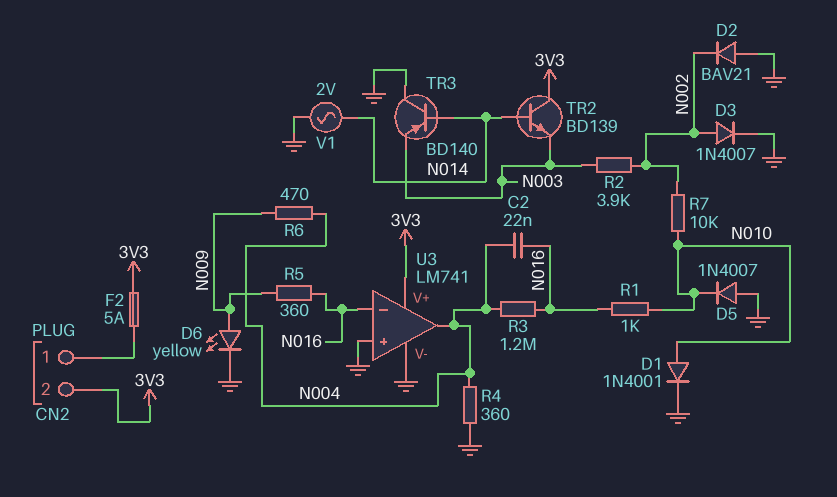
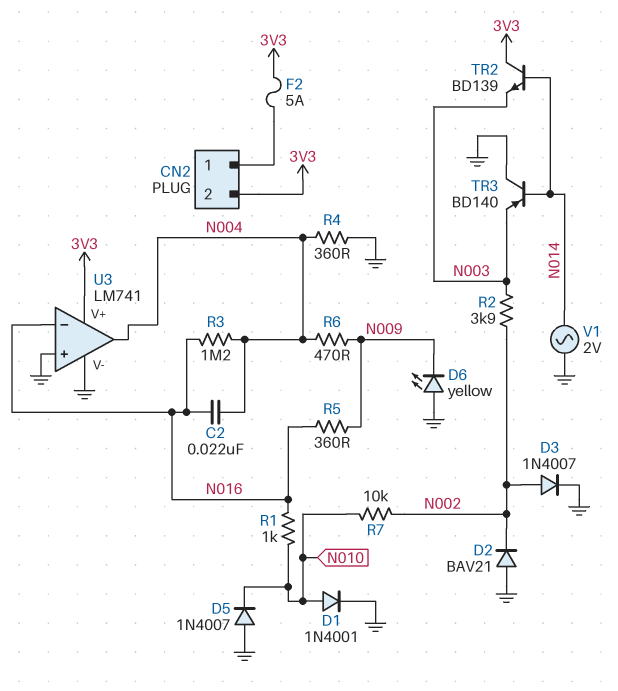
D6: LED yellow (A N009, K GND) -> LED yellow (A GND, K N009)

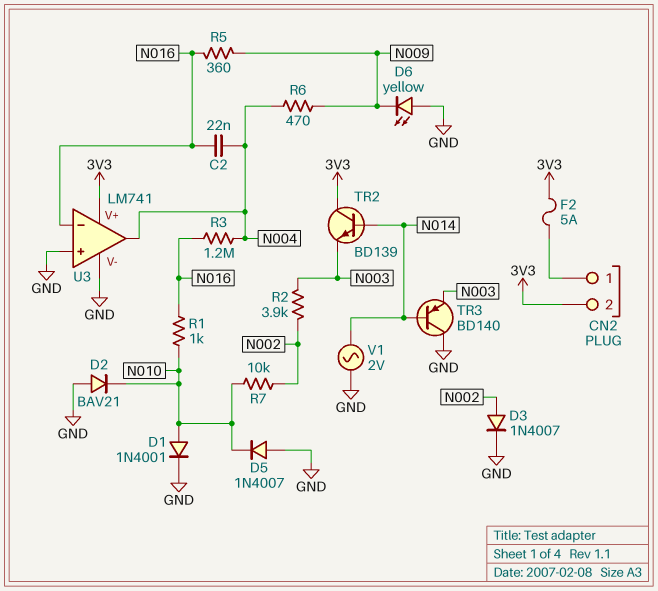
D2: diode BAV21 (A GND, K N002) -> diode BAV21 (A GND, K N010)
R4: 360 (GND, N004) -> none

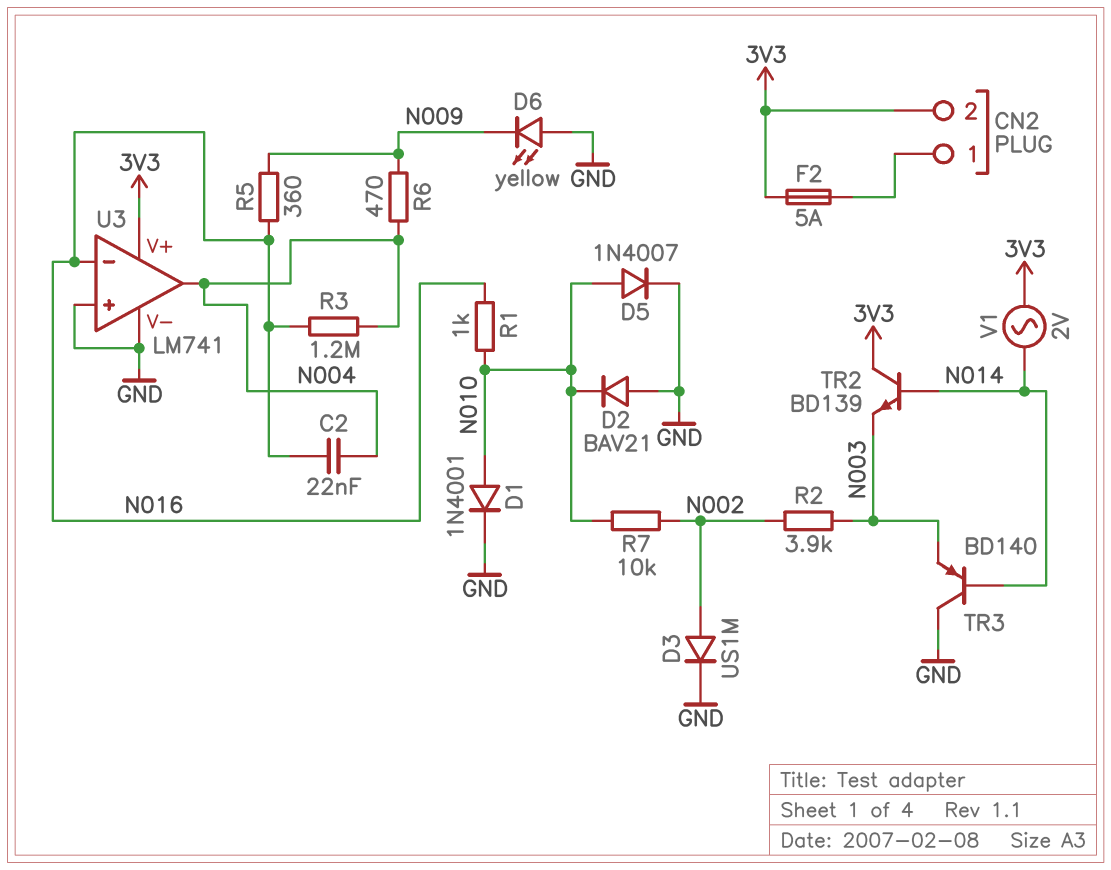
D3: diode 1N4007 (A N002, K GND) -> diode US1M (A N002, K GND)
D5: diode 1N4007 (A GND, K N010) -> diode 1N4007 (A N010, K GND)
V1: AC 2V (GND, N014) -> AC 2V (3V3, N014)

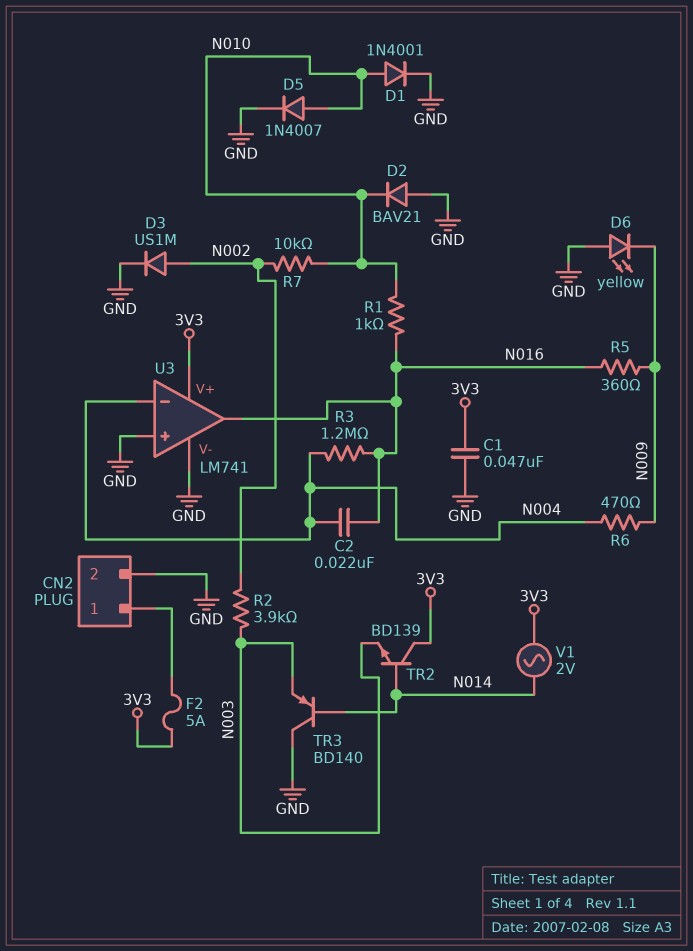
C1: none -> 47nF (3V3, GND)
CN2 pin 2: 3V3 -> GND
U3 pin in-: N016 -> N004
U3 pin out: N004 -> N016

